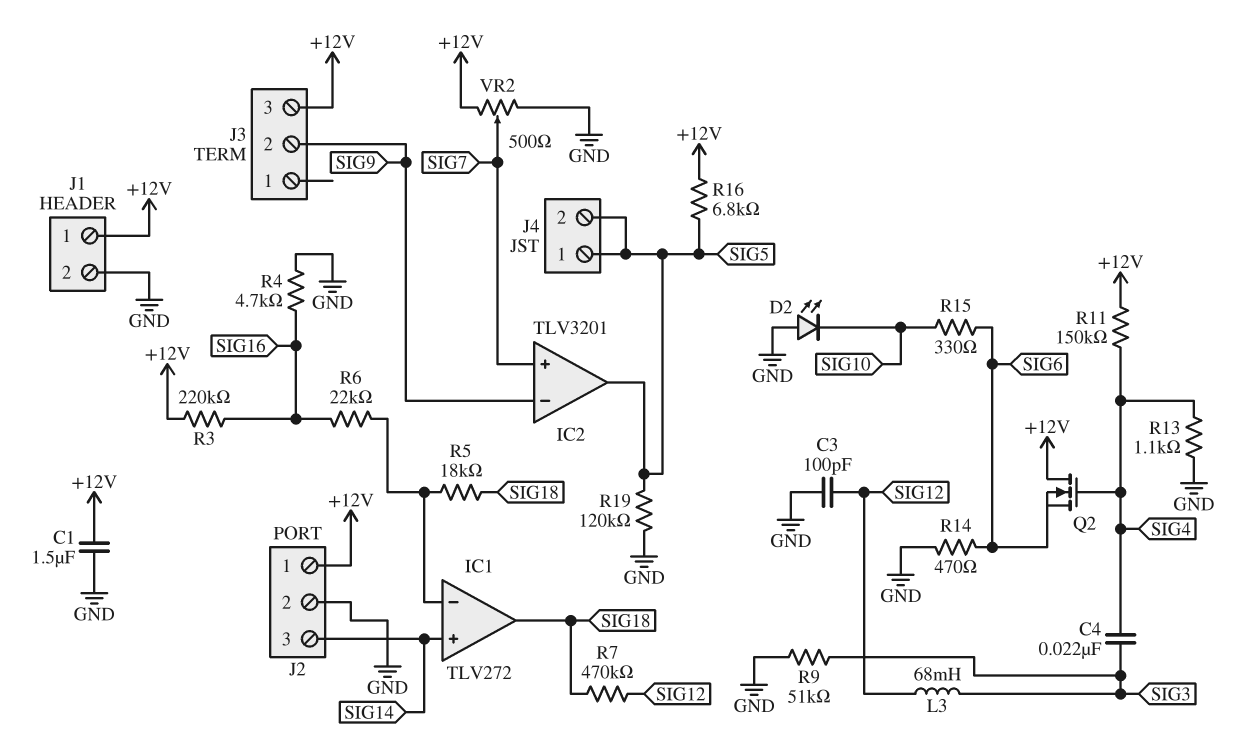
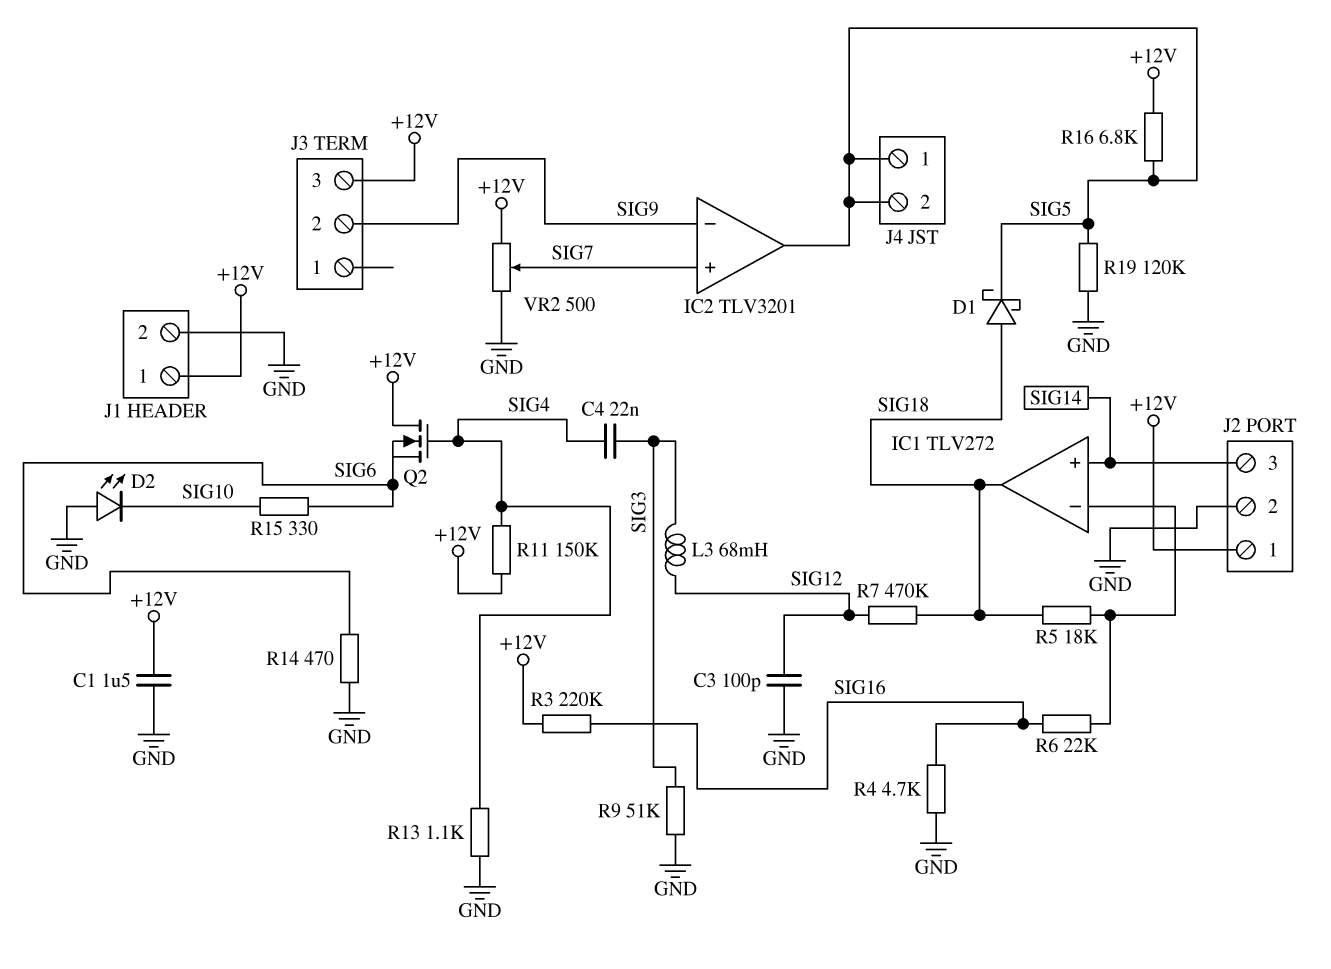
D1: none -> schottky (A SIG18, K SIG5)

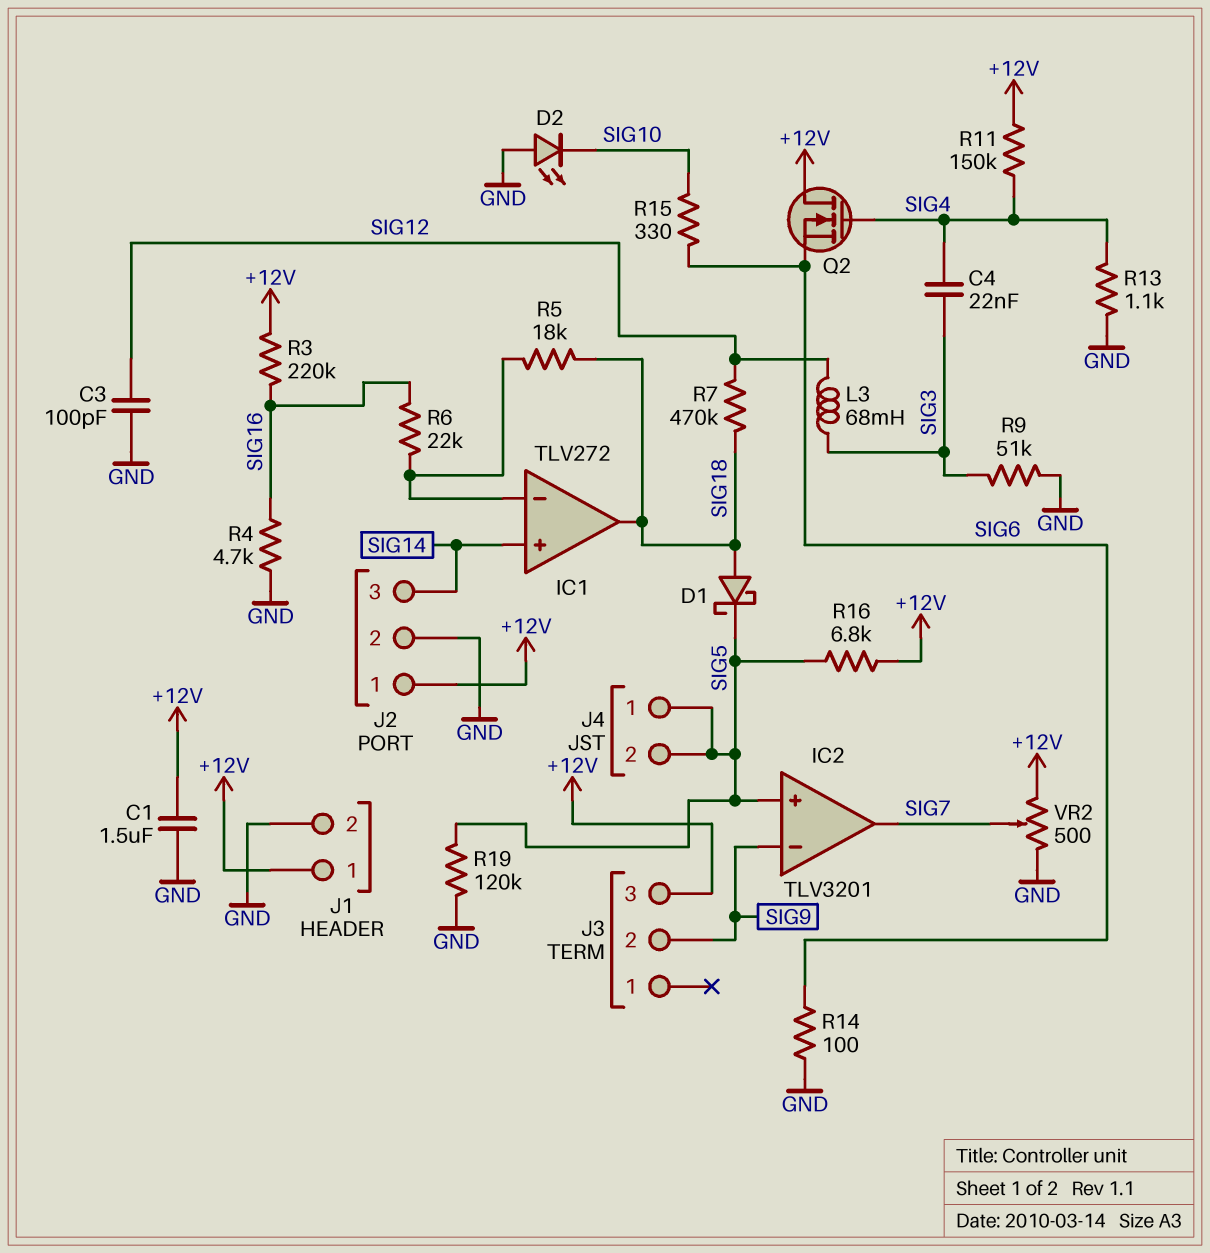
IC2 pin in+: SIG7 -> SIG5
IC2 pin out: SIG5 -> SIG7
R14: 470 (GND, SIG6) -> 100 (GND, SIG6)

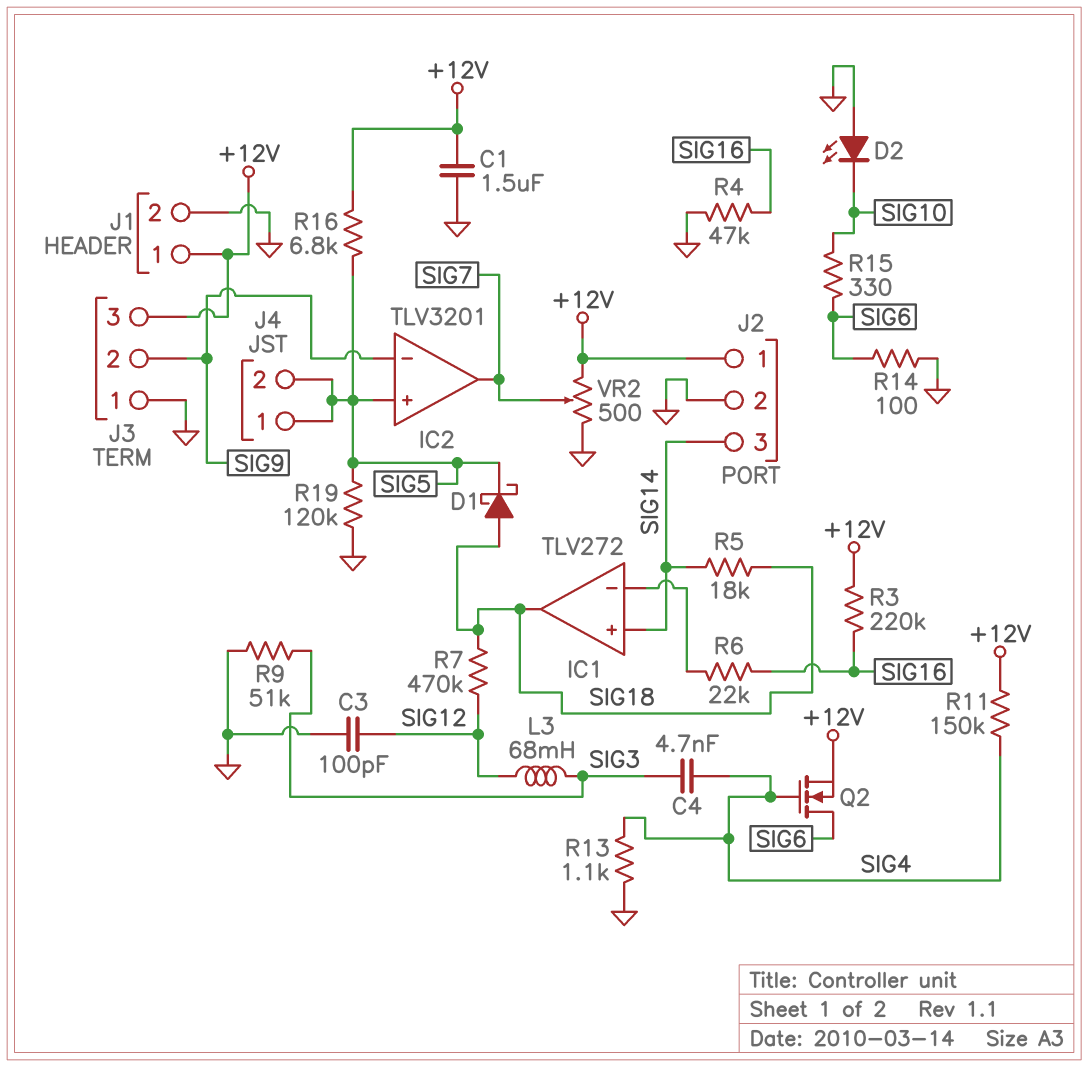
C4: 22nF (SIG3, SIG4) -> 4.7nF (SIG3, SIG4)
J3 pin 1: none -> GND
Q2: NMOS (G SIG4, D +12V, S SIG6) -> NMOS (G SIG4, D SIG6, S +12V)
R4: 4.7k (GND, SIG16) -> 47k (GND, SIG16)
R5: 18k (IC1/in-, SIG18) -> 18k (SIG14, SIG18)

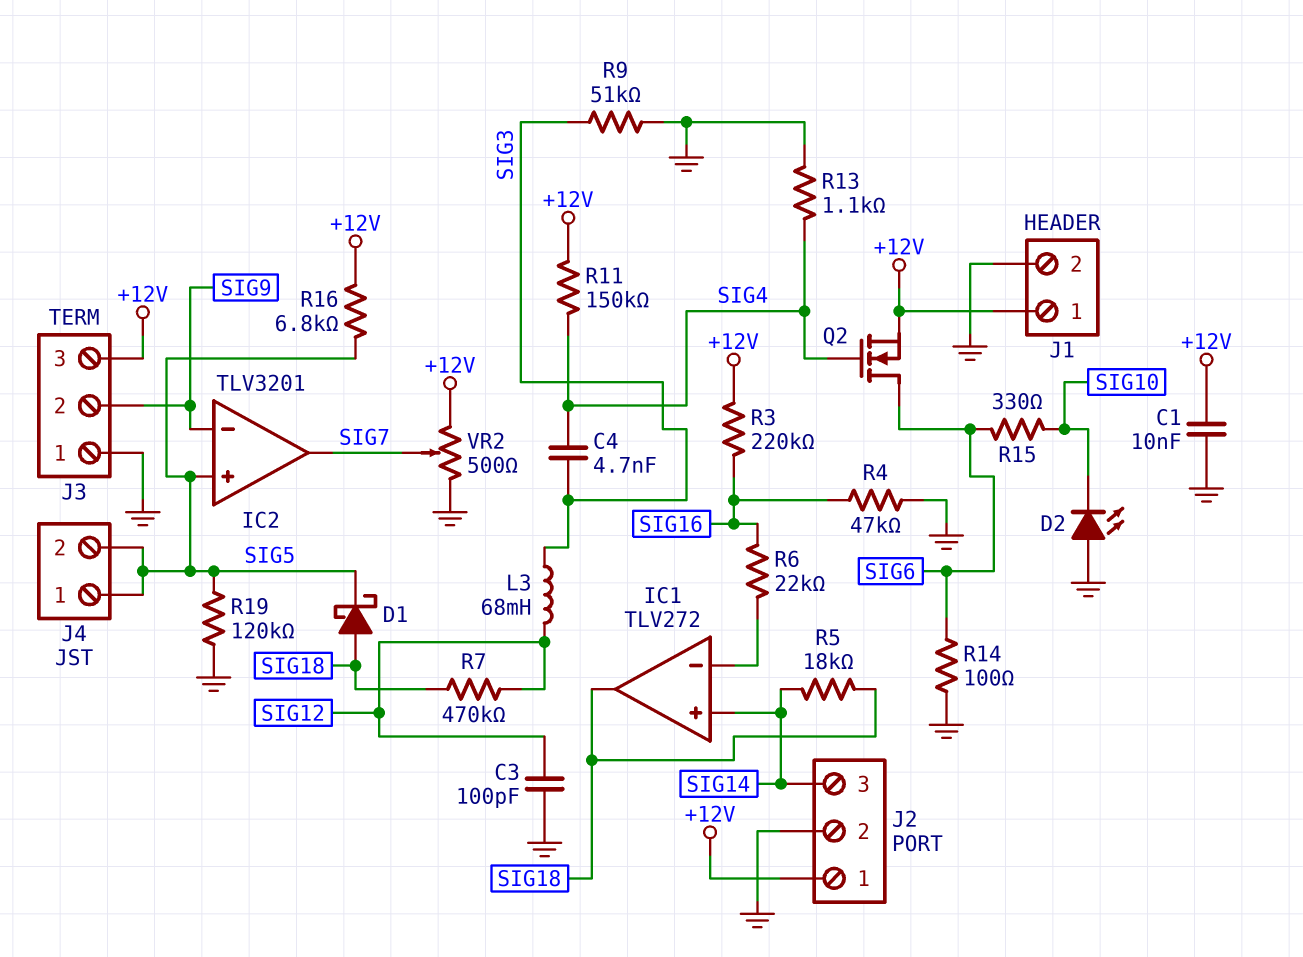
C1: 1.5uF (+12V, GND) -> 10nF (+12V, GND)

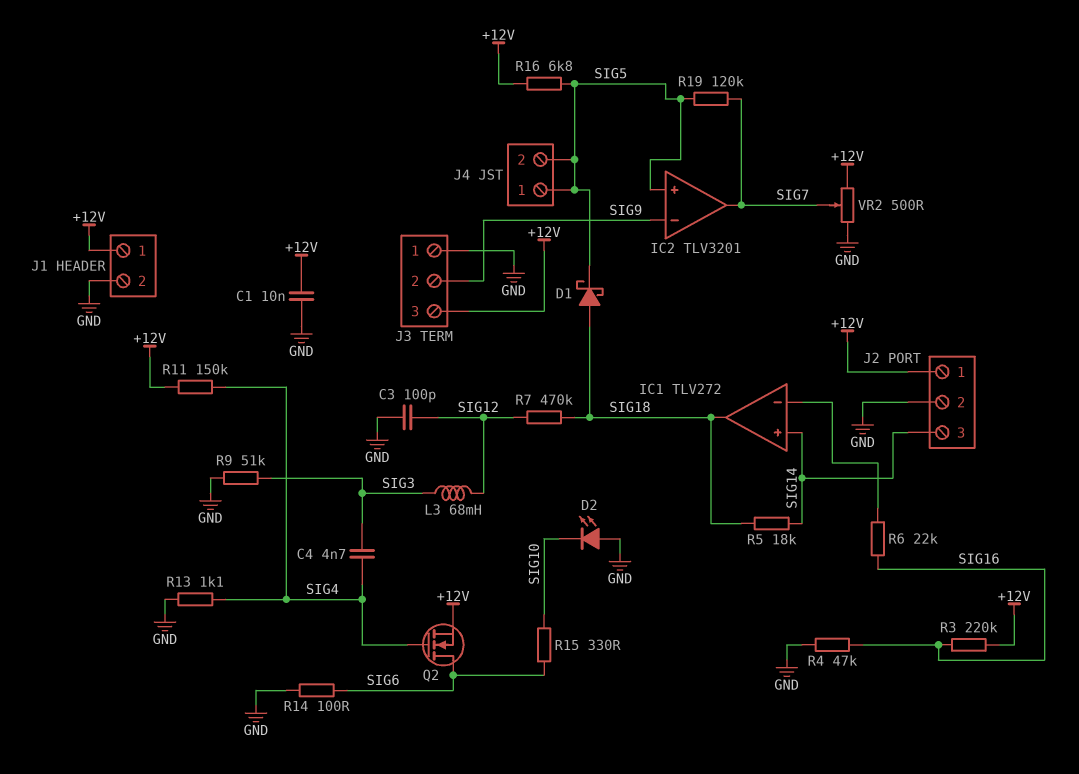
R19: 120k (GND, SIG5) -> 120k (SIG5, SIG7)

